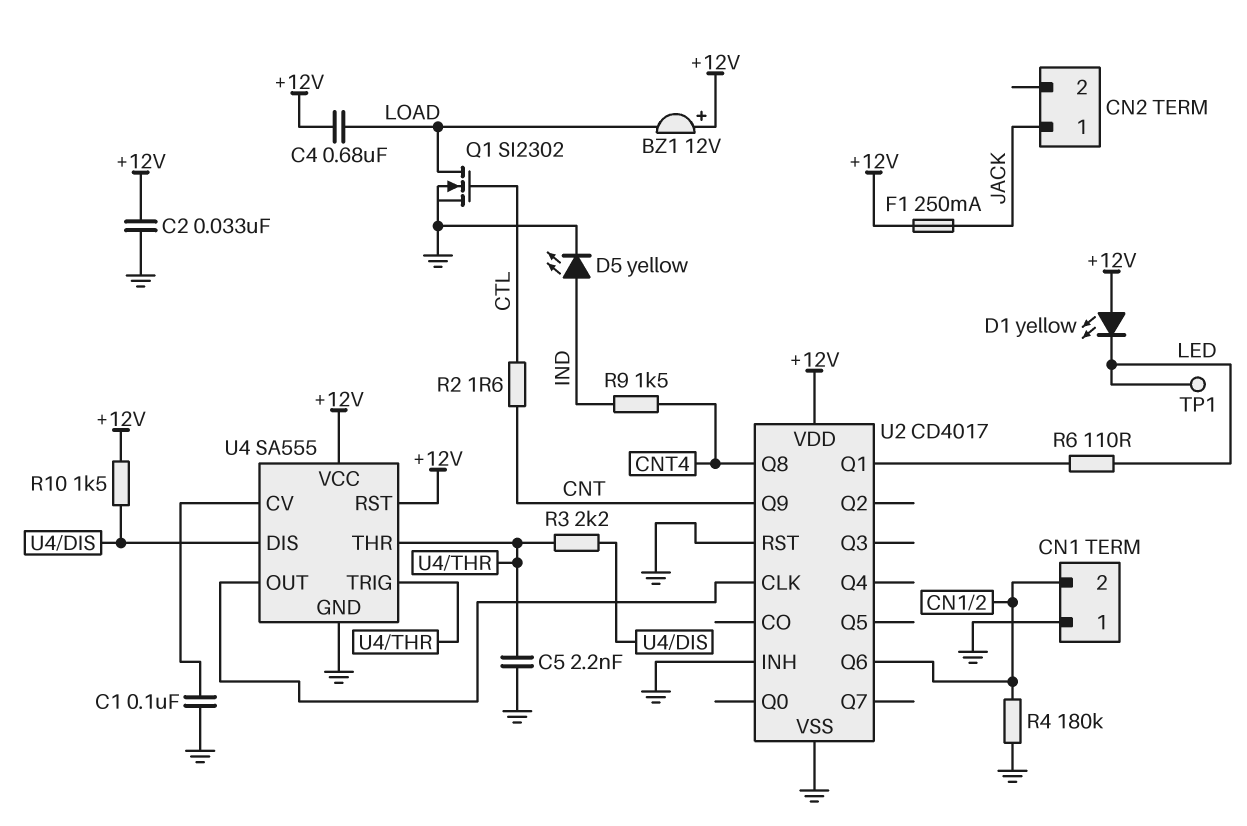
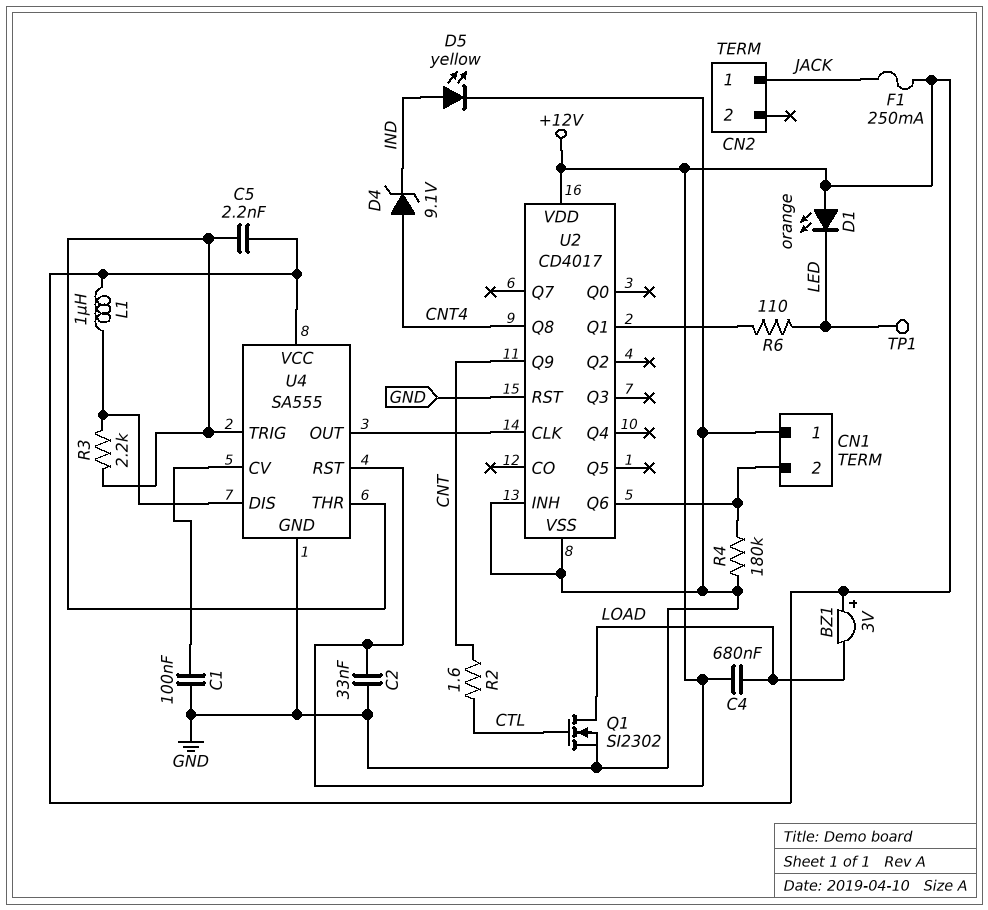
BZ1: buzzer 12V (plus +12V, minus LOAD) -> buzzer 3V (plus +12V, minus LOAD)
C5: 2.2nF (GND, U4/THR) -> 2.2nF (+12V, U4/THR)
D1: LED yellow (A +12V, K LED) -> LED orange (A +12V, K LED)
D4: none -> zener 9.1V (A CNT4, K IND)
L1: none -> 1uH (+12V, U4/DIS)
R9: 1.5k (CNT4, IND) -> none
R10: 1.5k (+12V, U4/DIS) -> none

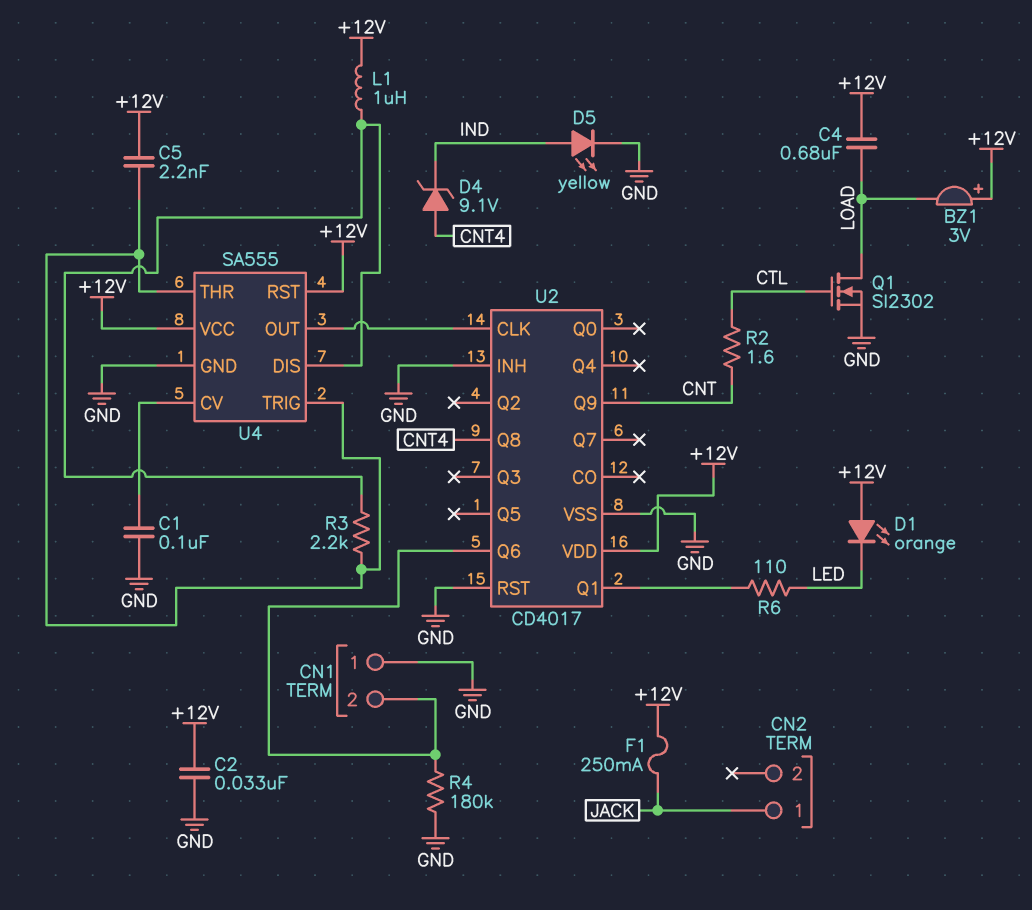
TP1: test point (LED) -> none

